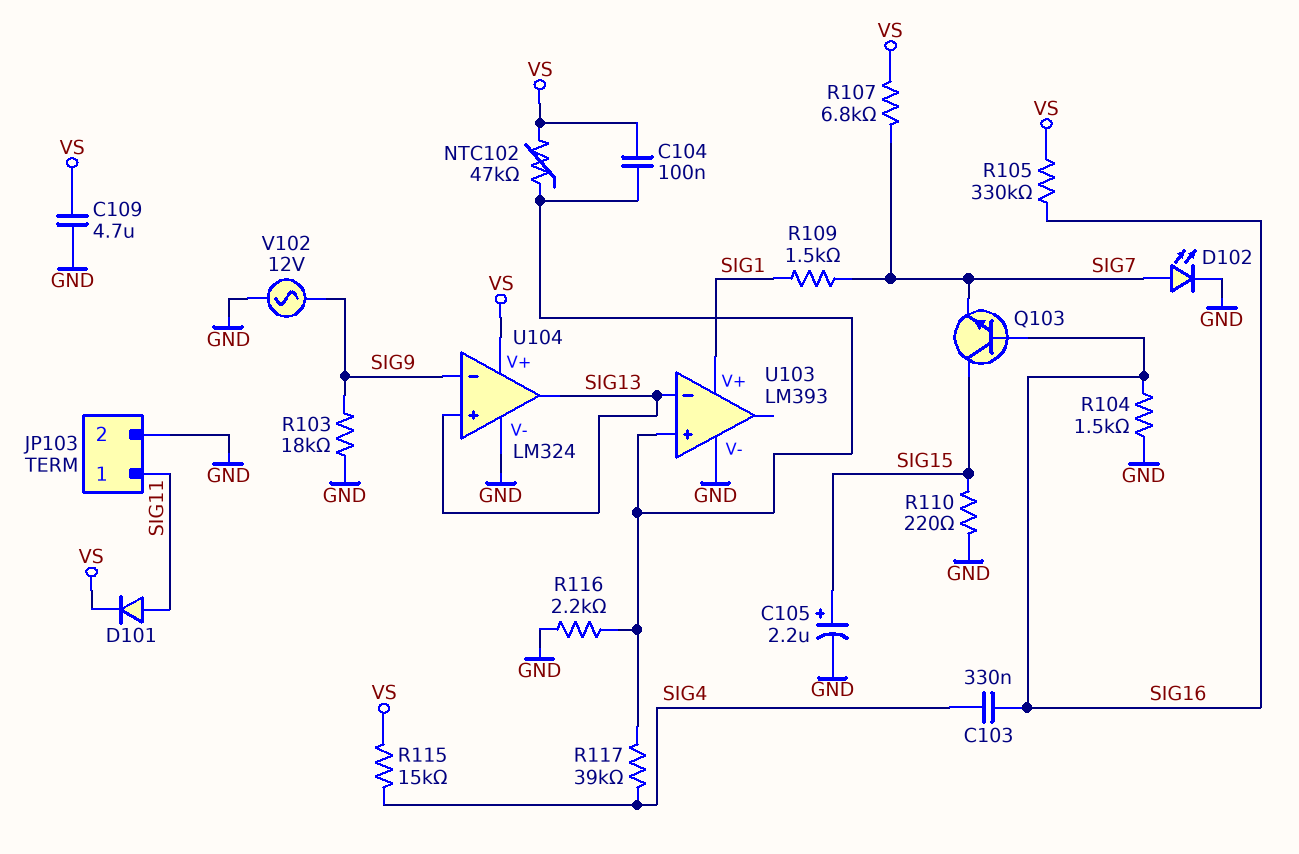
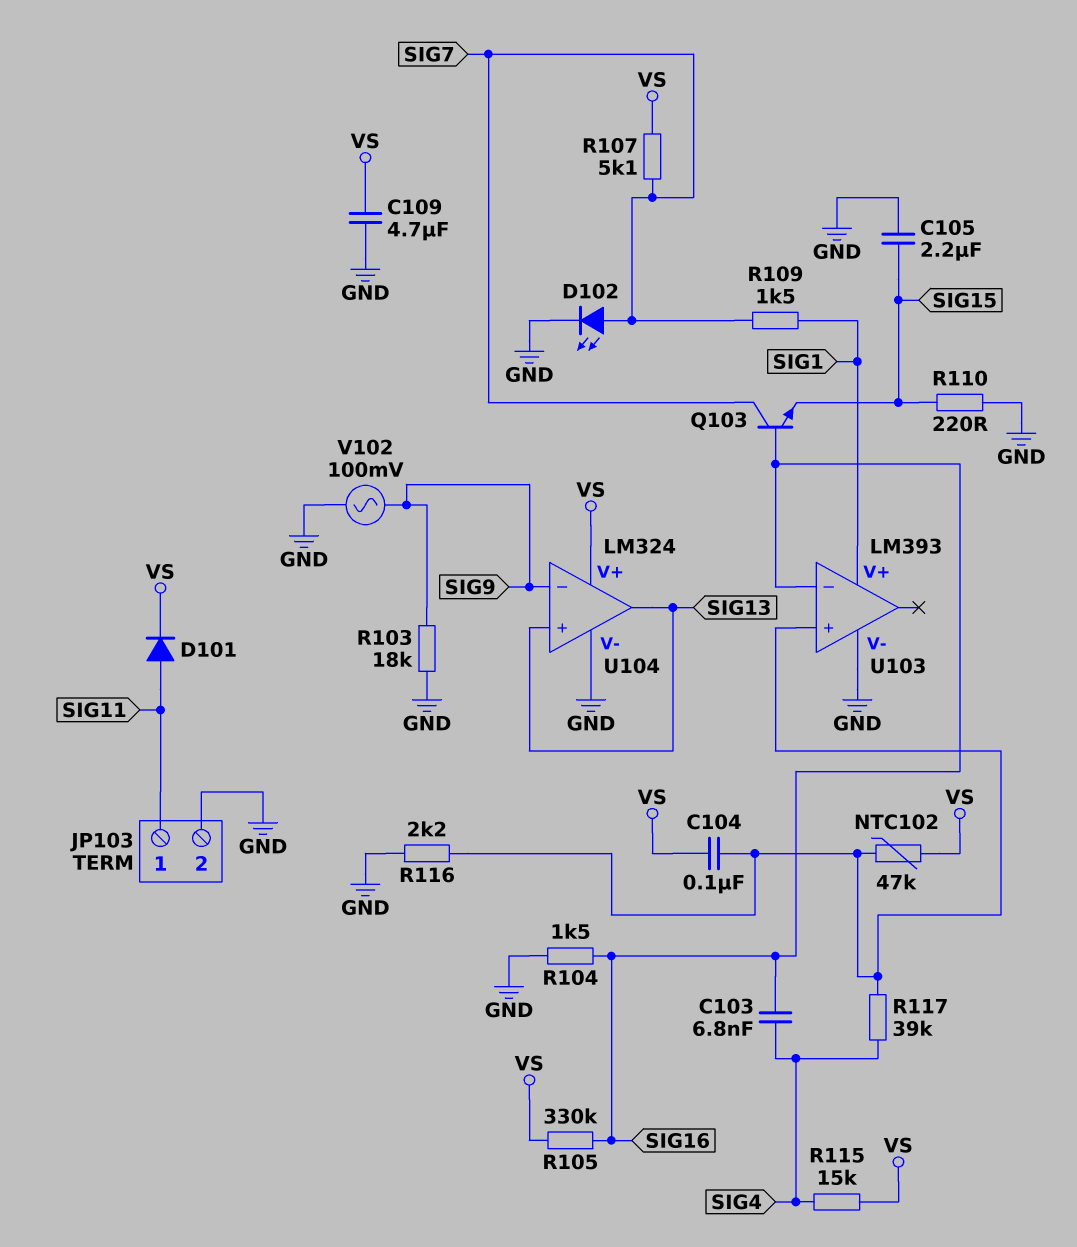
C103: 330nF (SIG4, SIG16) -> 6.8nF (SIG4, SIG16)
C105: 2.2uF (plus SIG15, minus GND) -> 2.2uF (GND, SIG15)
Q103: NPN (B SIG16, C SIG15, E SIG7) -> NPN (B SIG16, C SIG7, E SIG15)
R107: 6.8k (SIG7, VS) -> 5.1k (SIG7, VS)
U103 pin in-: SIG13 -> SIG16
V102: AC 12V (GND, SIG9) -> AC 100mV (GND, SIG9)

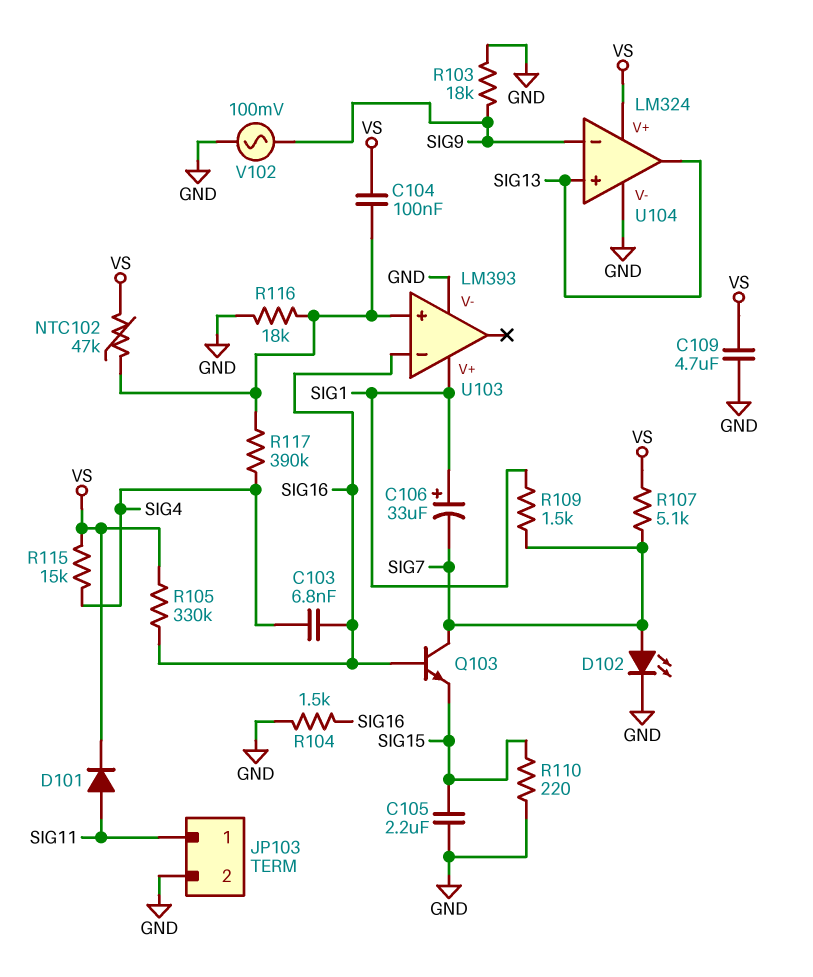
C106: none -> 33uF (plus SIG1, minus SIG7)
R116: 2.2k (GND, U103/in+) -> 18k (GND, U103/in+)
R117: 39k (SIG4, U103/in+) -> 390k (SIG4, U103/in+)

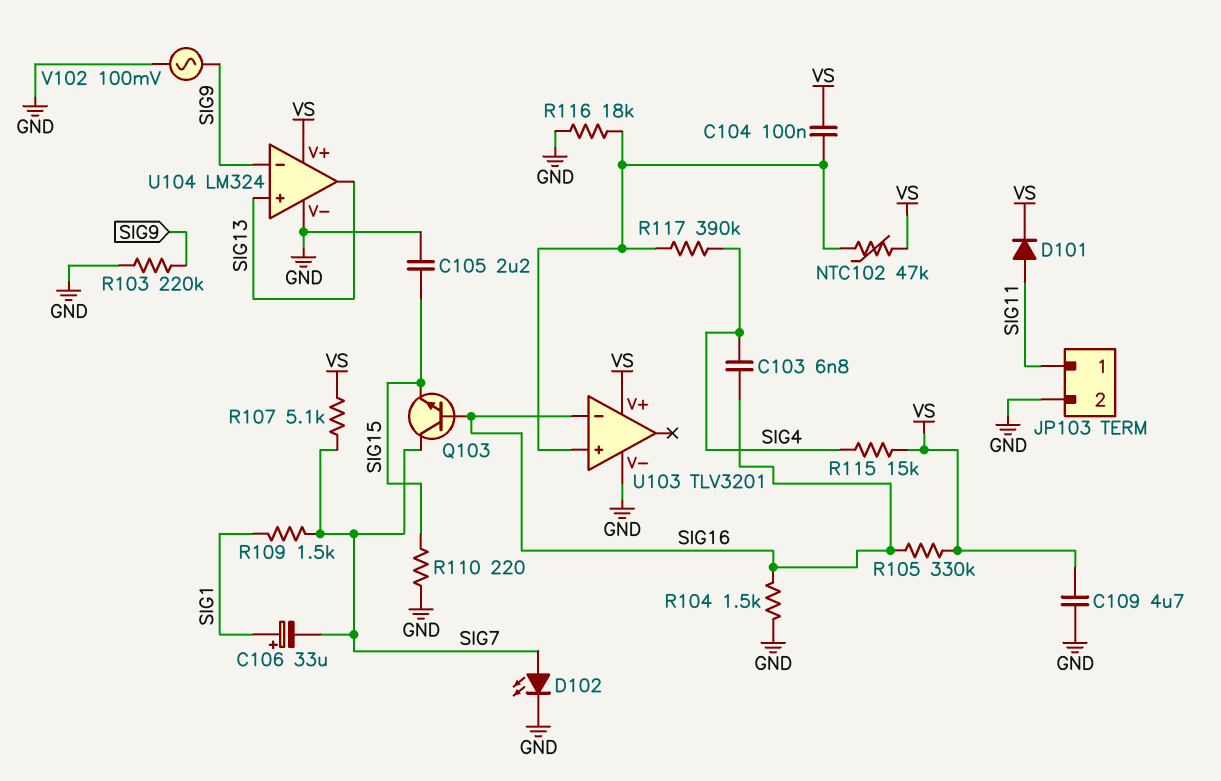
R103: 18k (GND, SIG9) -> 220k (GND, SIG9)
U103: LM393 -> TLV3201
U103 pin V+: SIG1 -> VS

